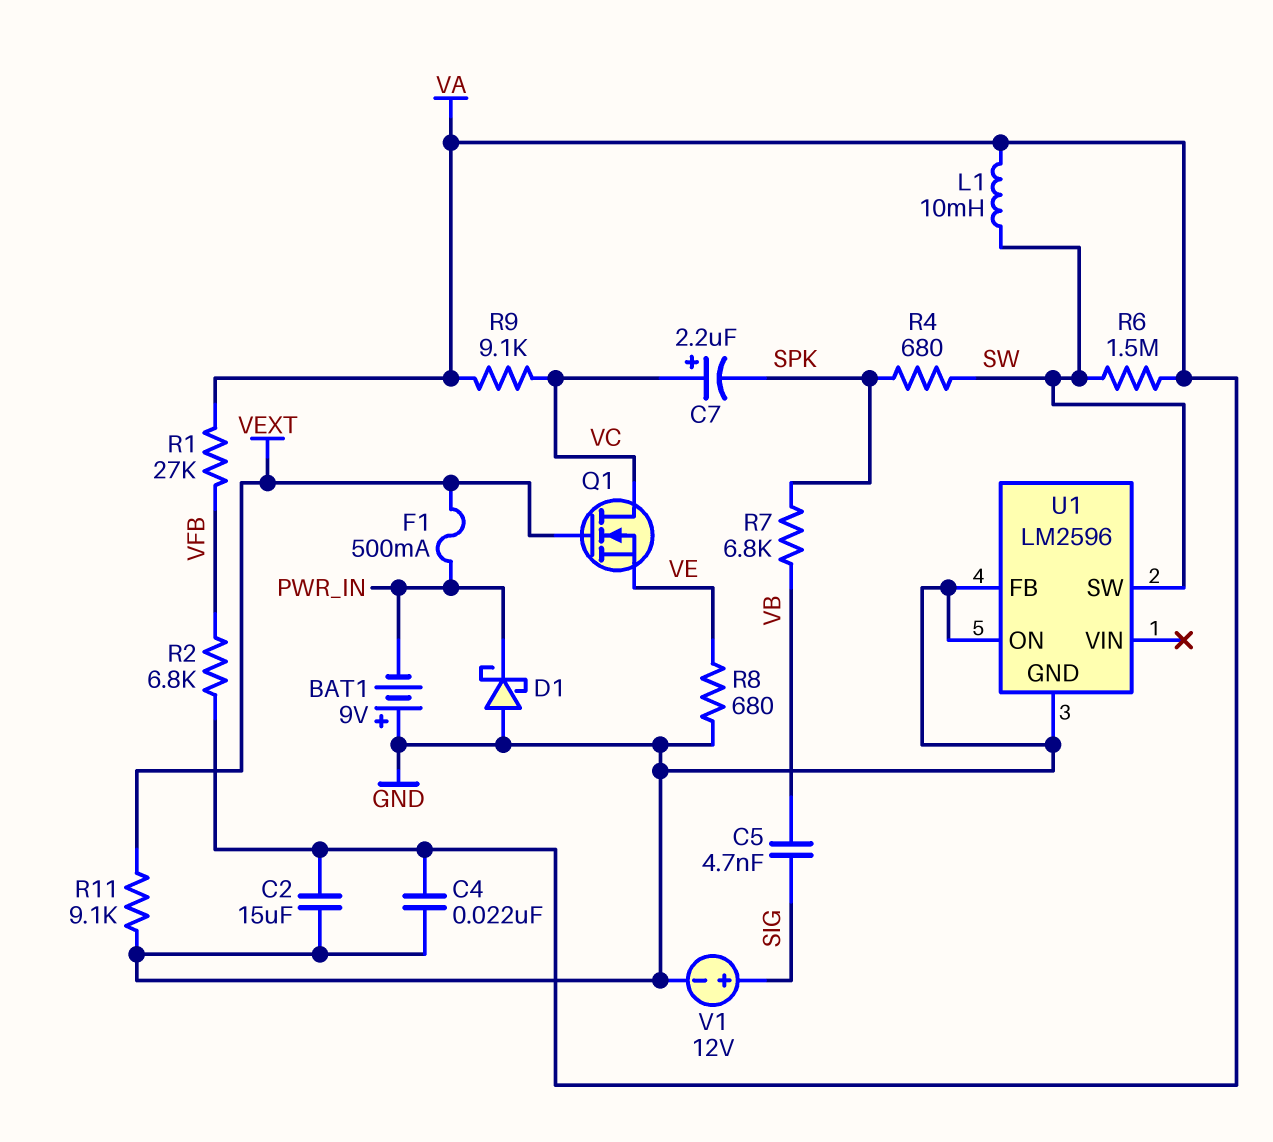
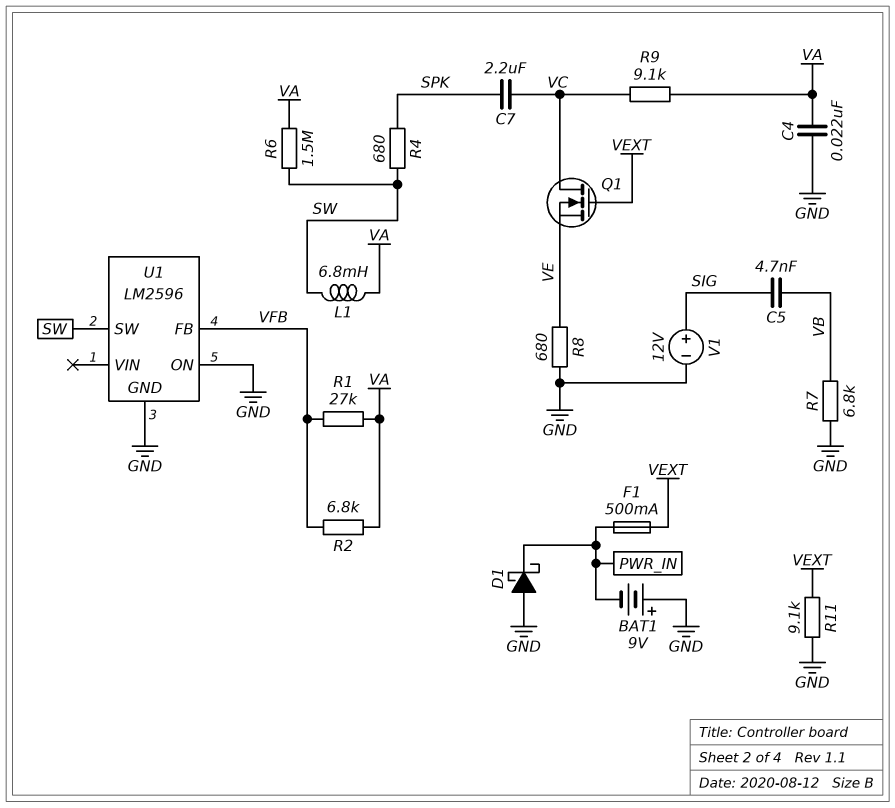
C2: 15uF (GND, VA) -> none
C7: 2.2uF (plus VC, minus SPK) -> 2.2uF (SPK, VC)
L1: 10mH (SW, VA) -> 6.8mH (SW, VA)
R7: 6.8k (SPK, VB) -> 6.8k (GND, VB)
U1 pin FB: GND -> VFB

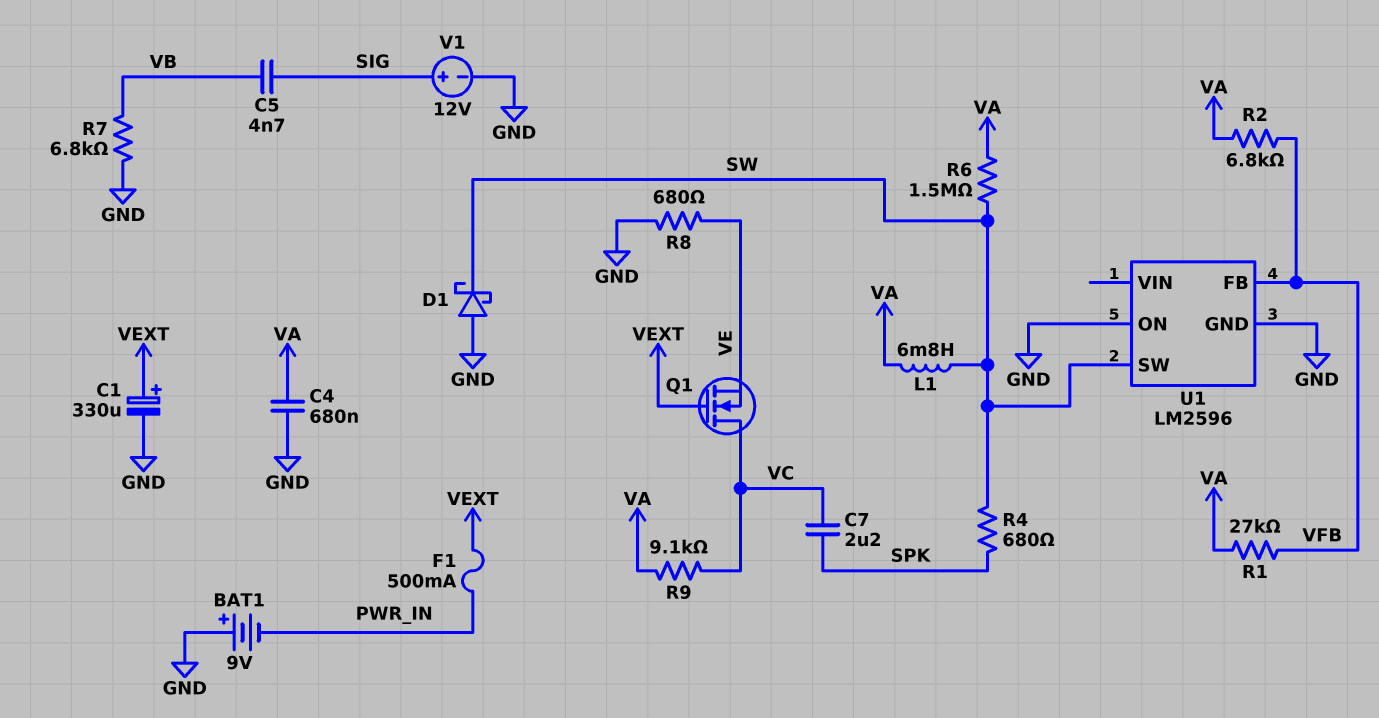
C1: none -> 330uF (plus VEXT, minus GND)
C4: 22nF (GND, VA) -> 680nF (GND, VA)
D1: schottky (A GND, K PWR_IN) -> schottky (A GND, K SW)
R11: 9.1k (GND, VEXT) -> none

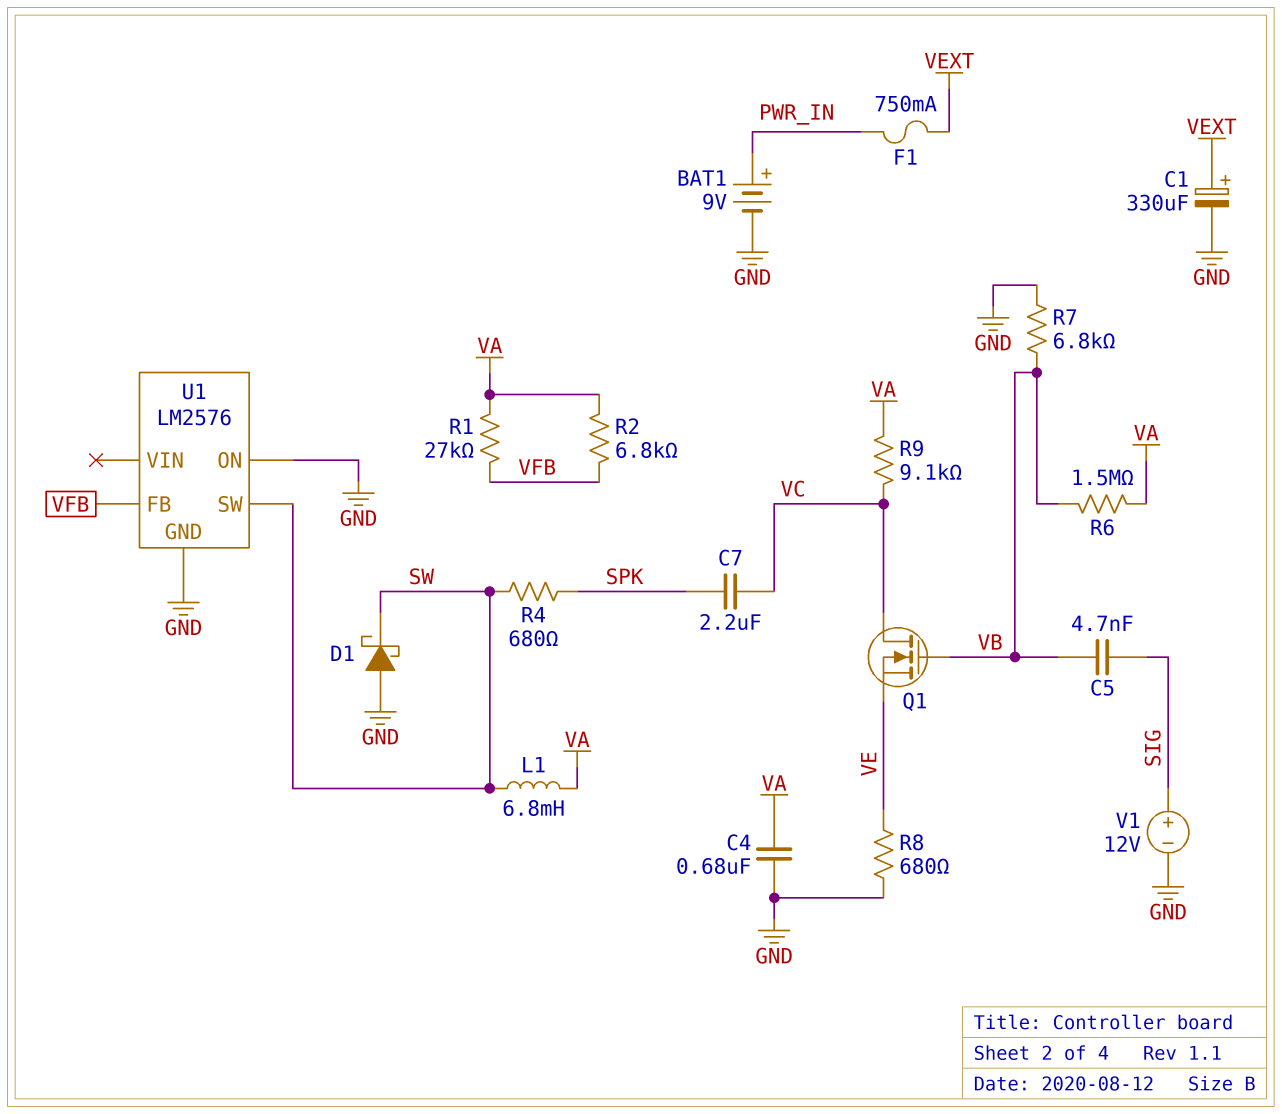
BAT1: 9V (plus GND, minus PWR_IN) -> 9V (plus PWR_IN, minus GND)
F1: 500mA (PWR_IN, VEXT) -> 750mA (PWR_IN, VEXT)
Q1: NMOS (G VEXT, D VC, S VE) -> NMOS (G VB, D VC, S VE)
R6: 1.5M (SW, VA) -> 1.5M (VA, VB)
U1: LM2596 -> LM2576

